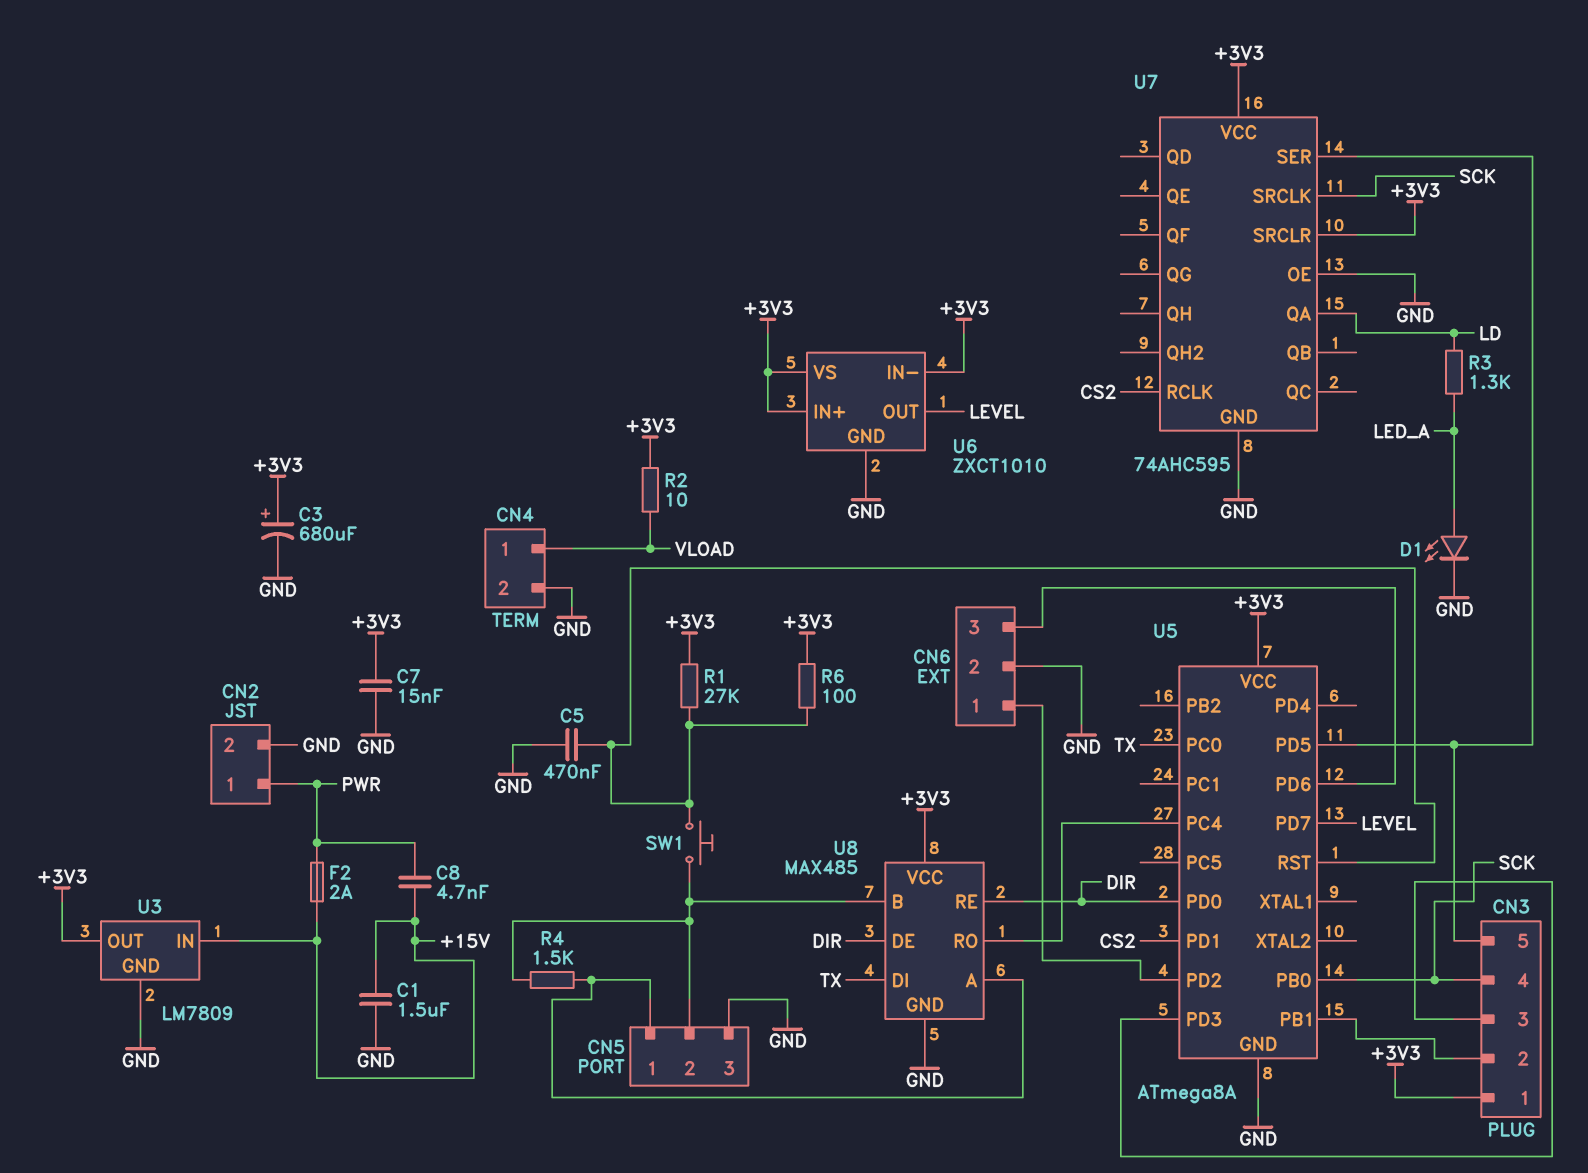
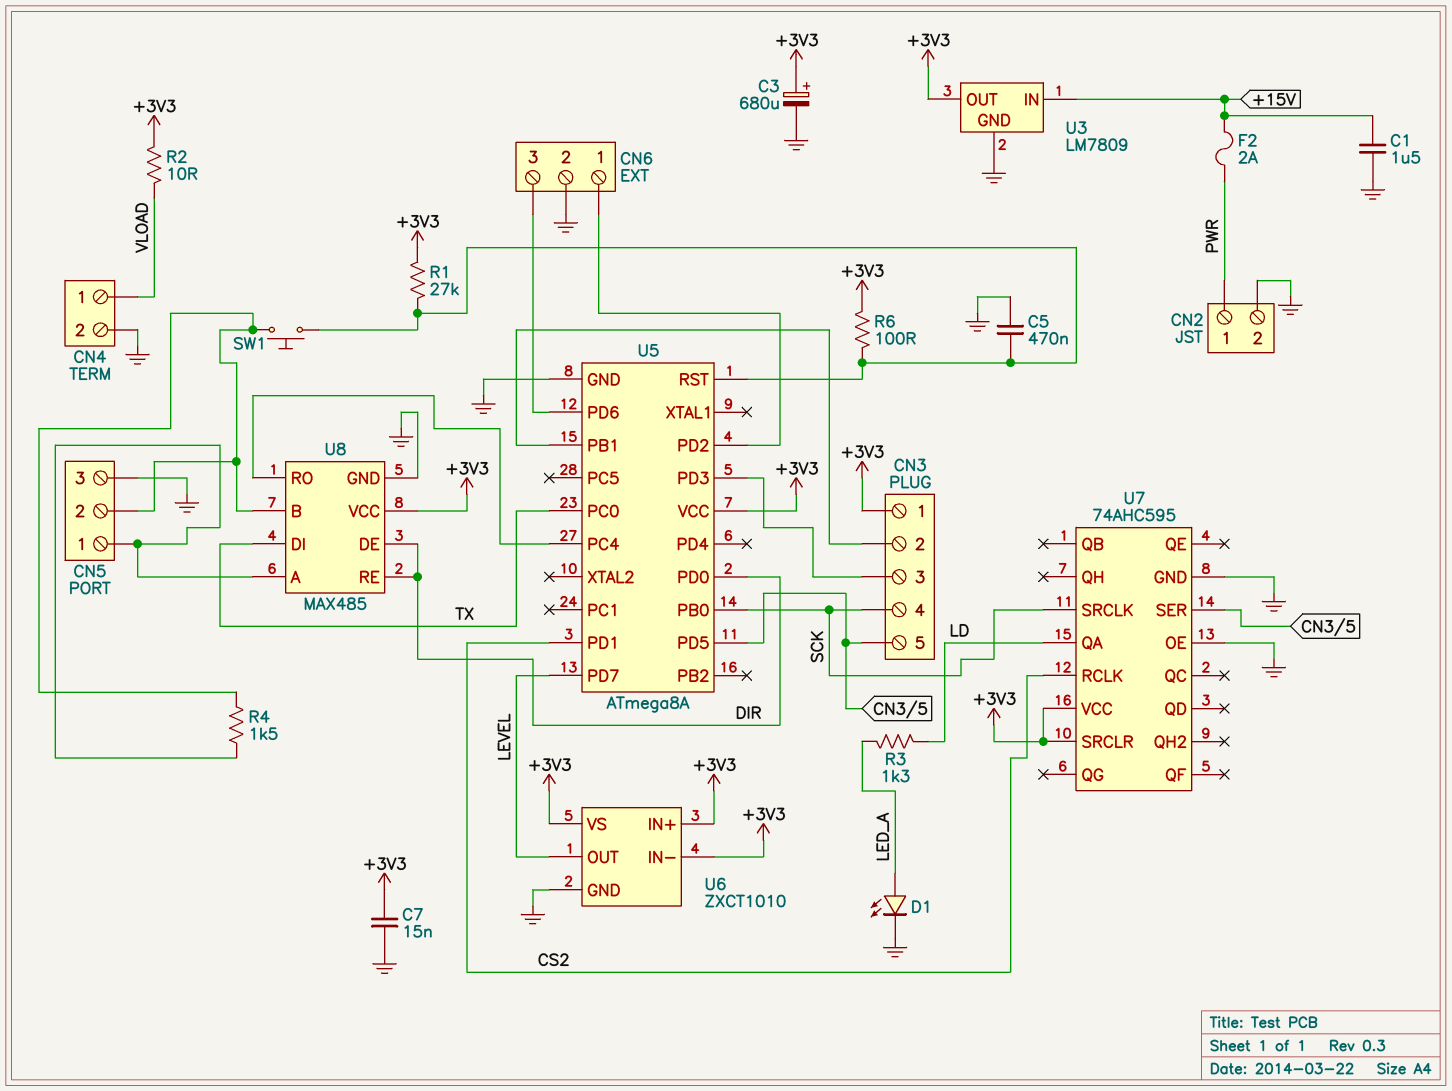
C8: 4.7nF (+15V, PWR) -> none

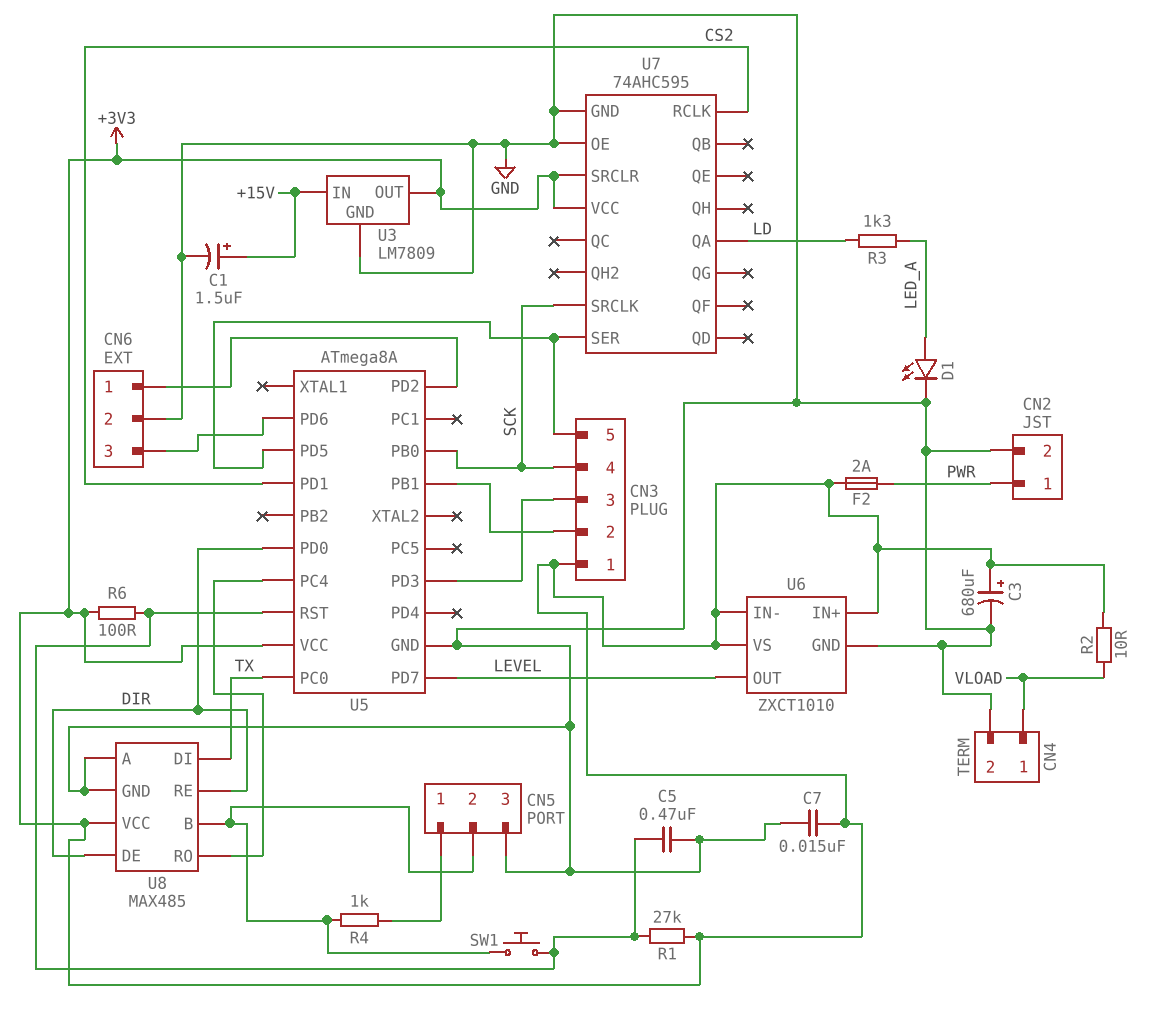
C1: 1.5uF (+15V, GND) -> 1.5uF (plus +15V, minus GND)
F2: 2A (+15V, PWR) -> 2A (+3V3, PWR)
R4: 1.5k (CN5/1, CN5/2) -> 1k (CN5/1, CN5/2)
U8 pin A: CN5/1 -> GND

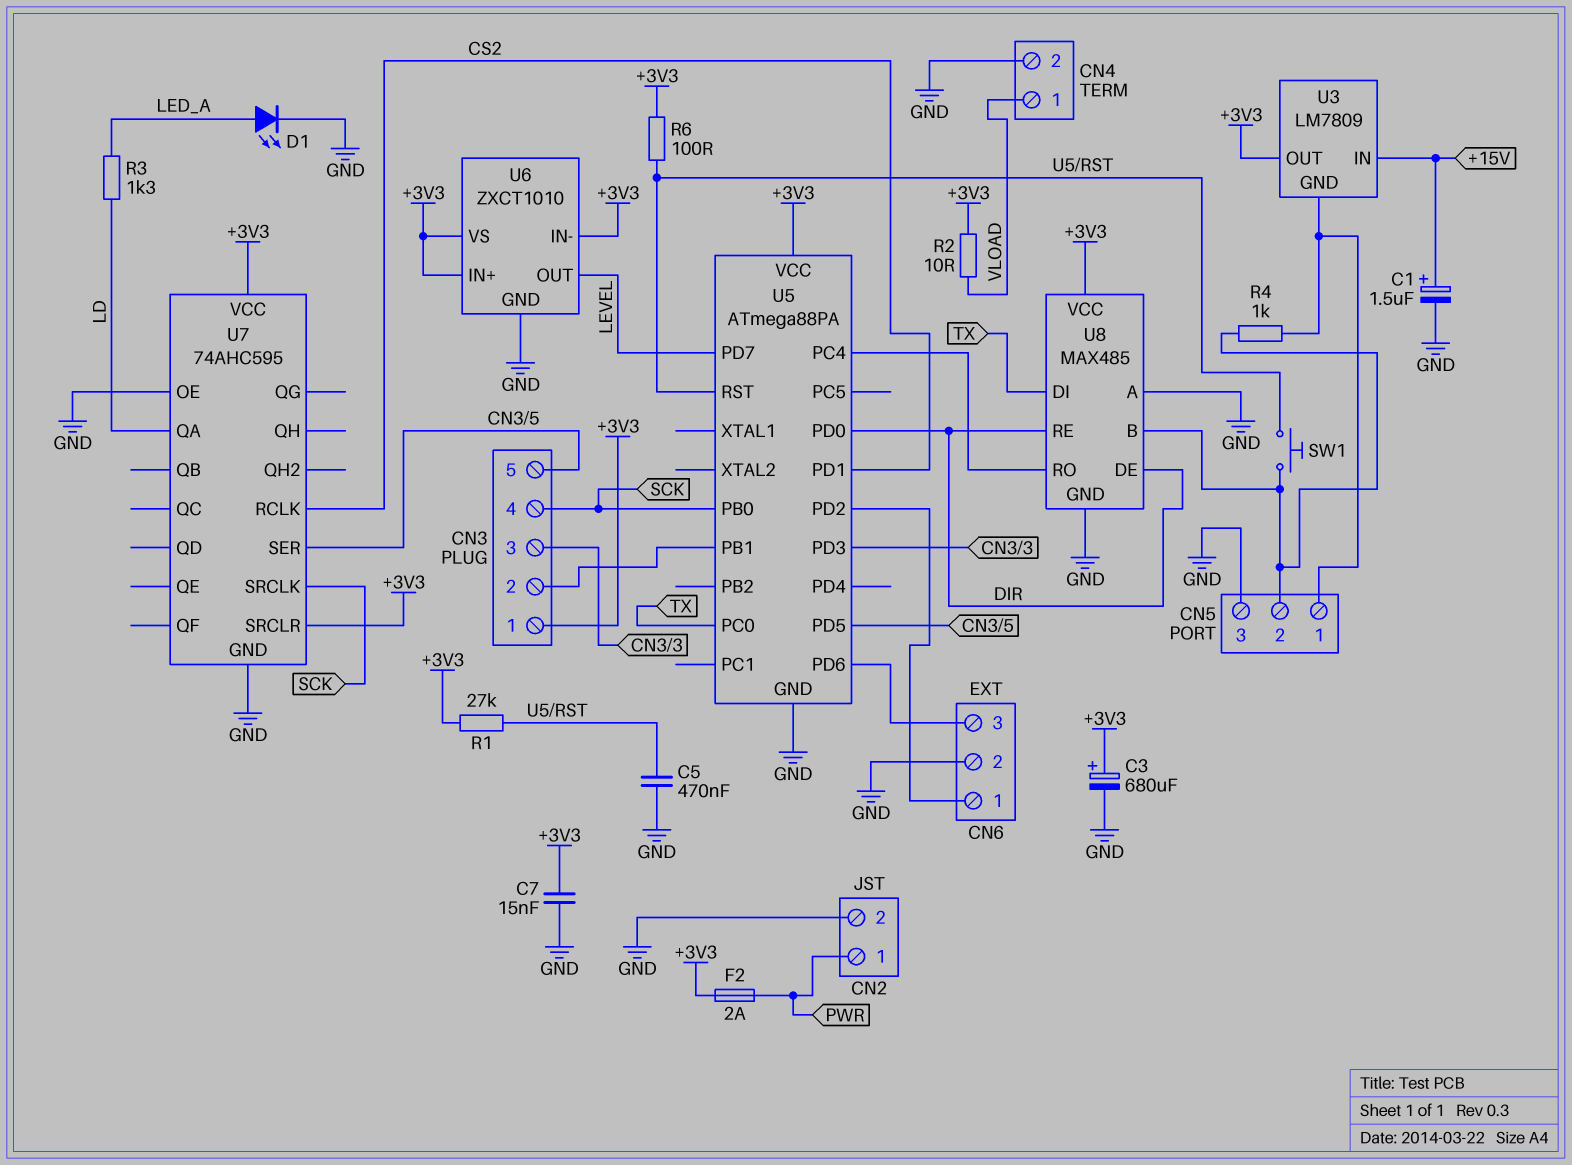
U3 pin GND: GND -> CN5/1
U5: ATmega8A -> ATmega88PA

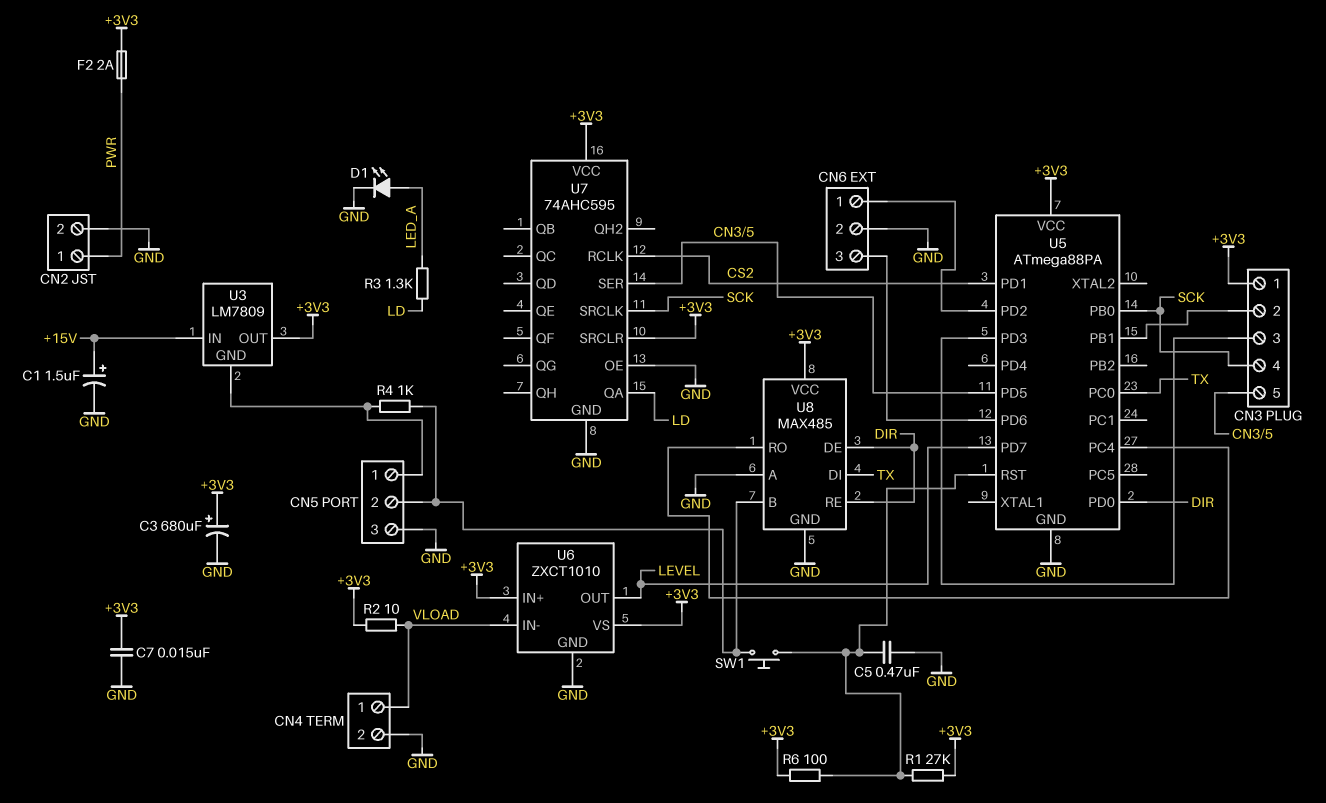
U6 pin IN-: +3V3 -> VLOAD

